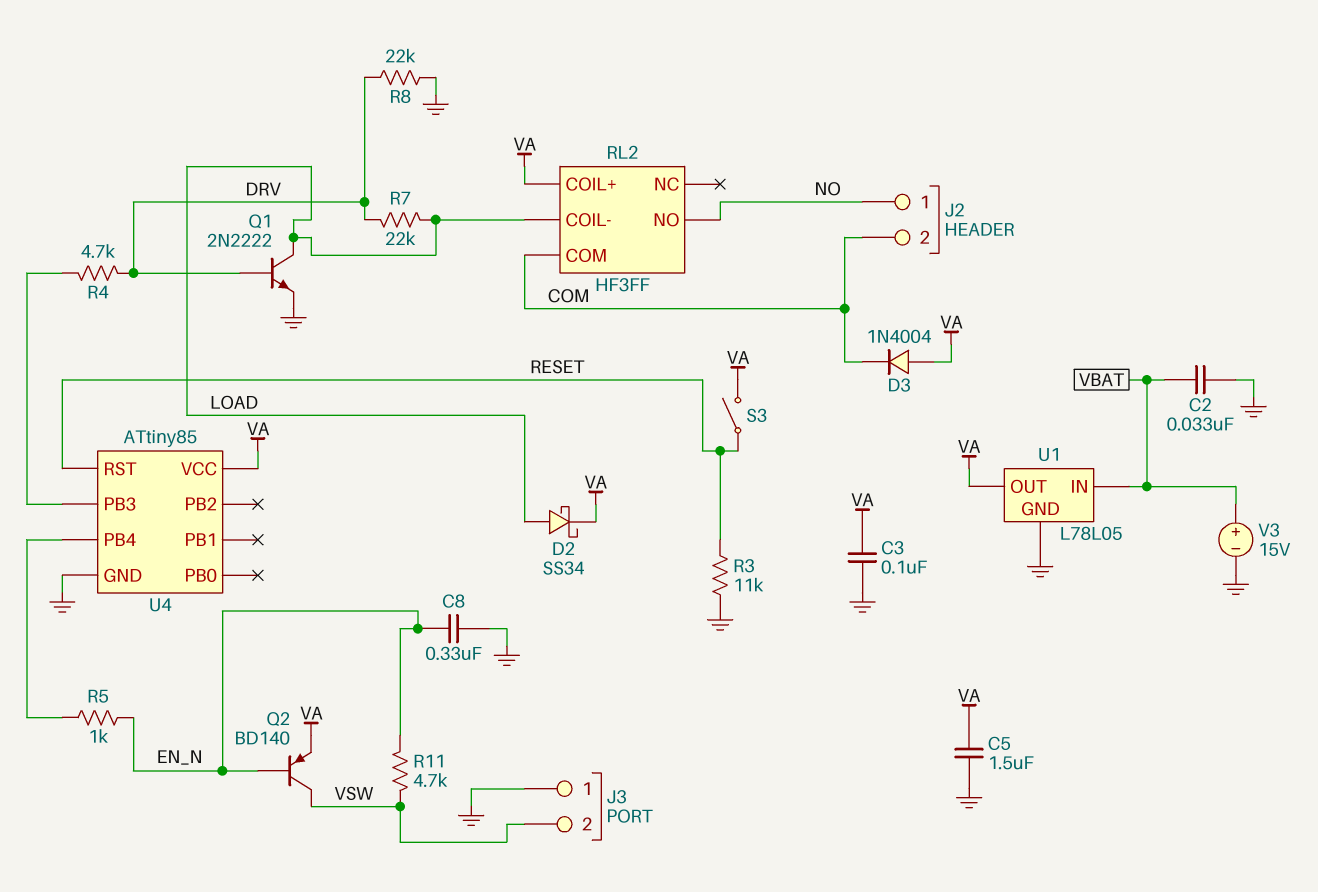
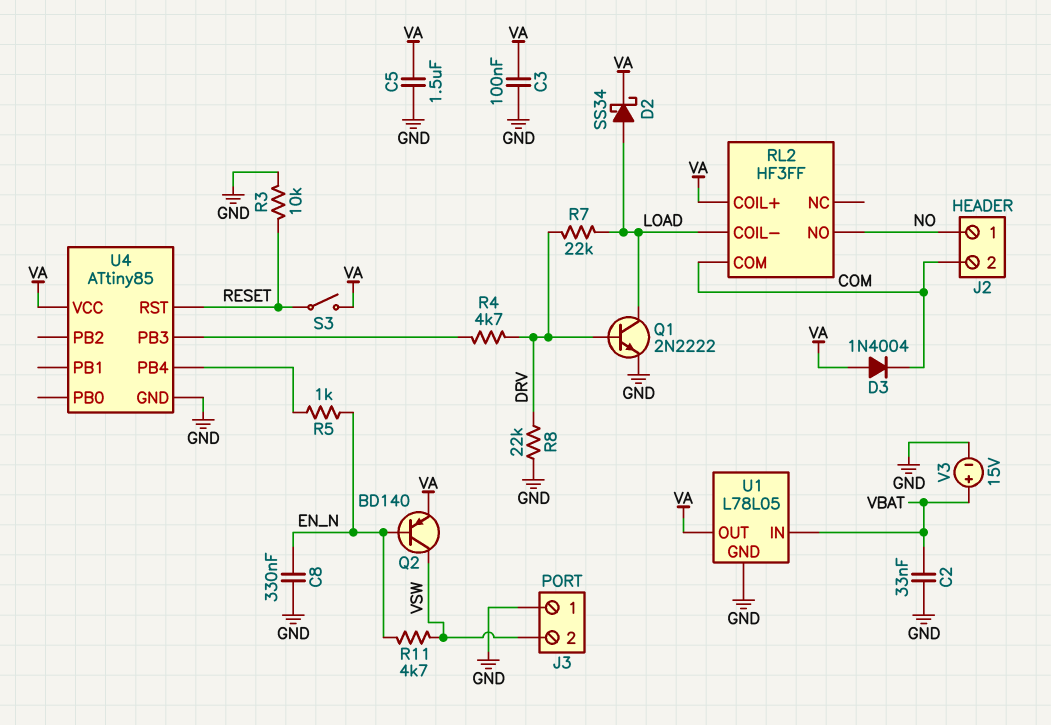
R3: 11k (GND, RESET) -> 10k (GND, RESET)

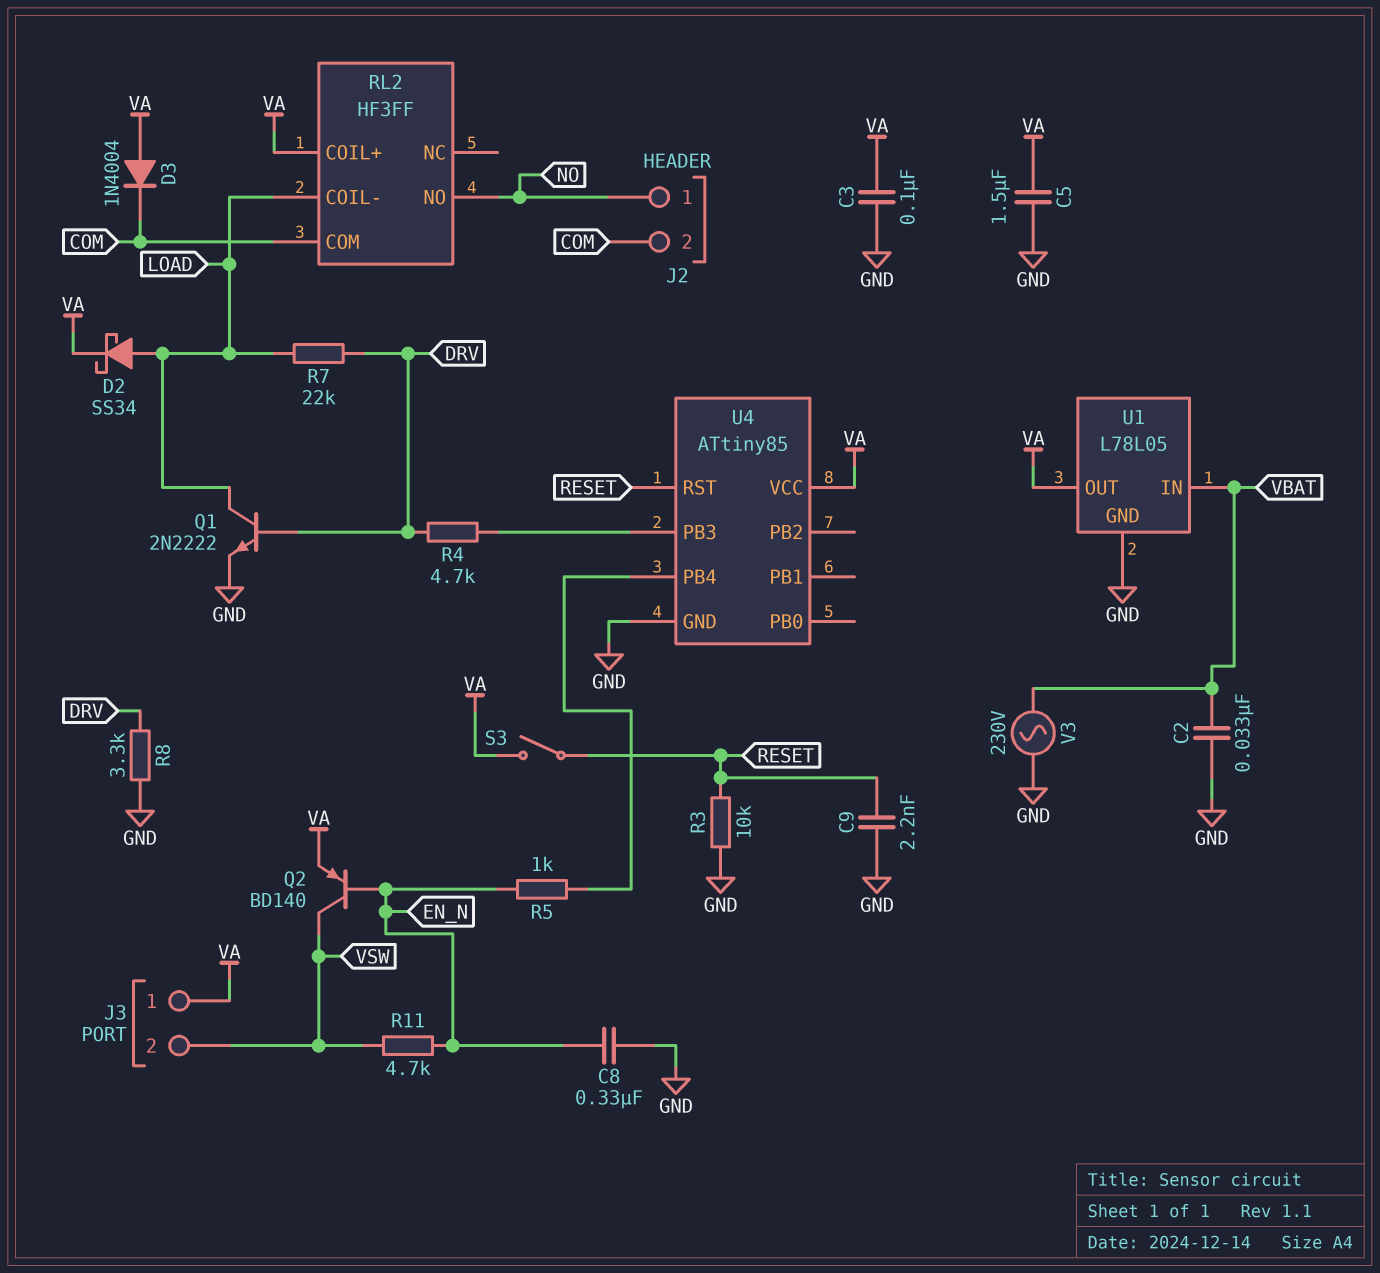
C9: none -> 2.2nF (GND, RESET)
J3 pin 1: GND -> VA
R8: 22k (DRV, GND) -> 3.3k (DRV, GND)
V3: 15V (plus VBAT, minus GND) -> AC 230V (GND, VBAT)

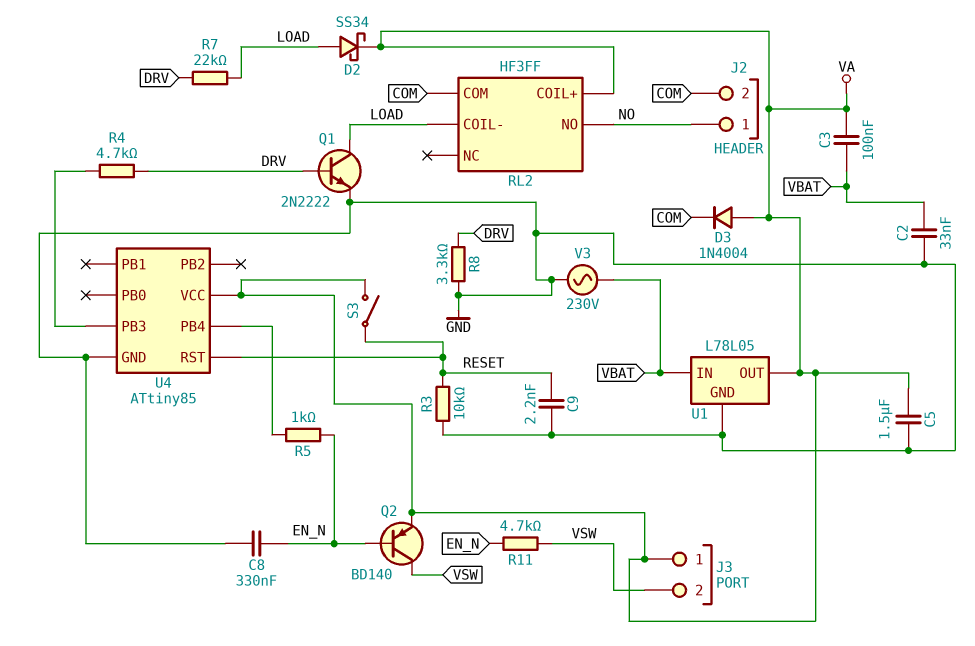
C3: 100nF (GND, VA) -> 100nF (VA, VBAT)

